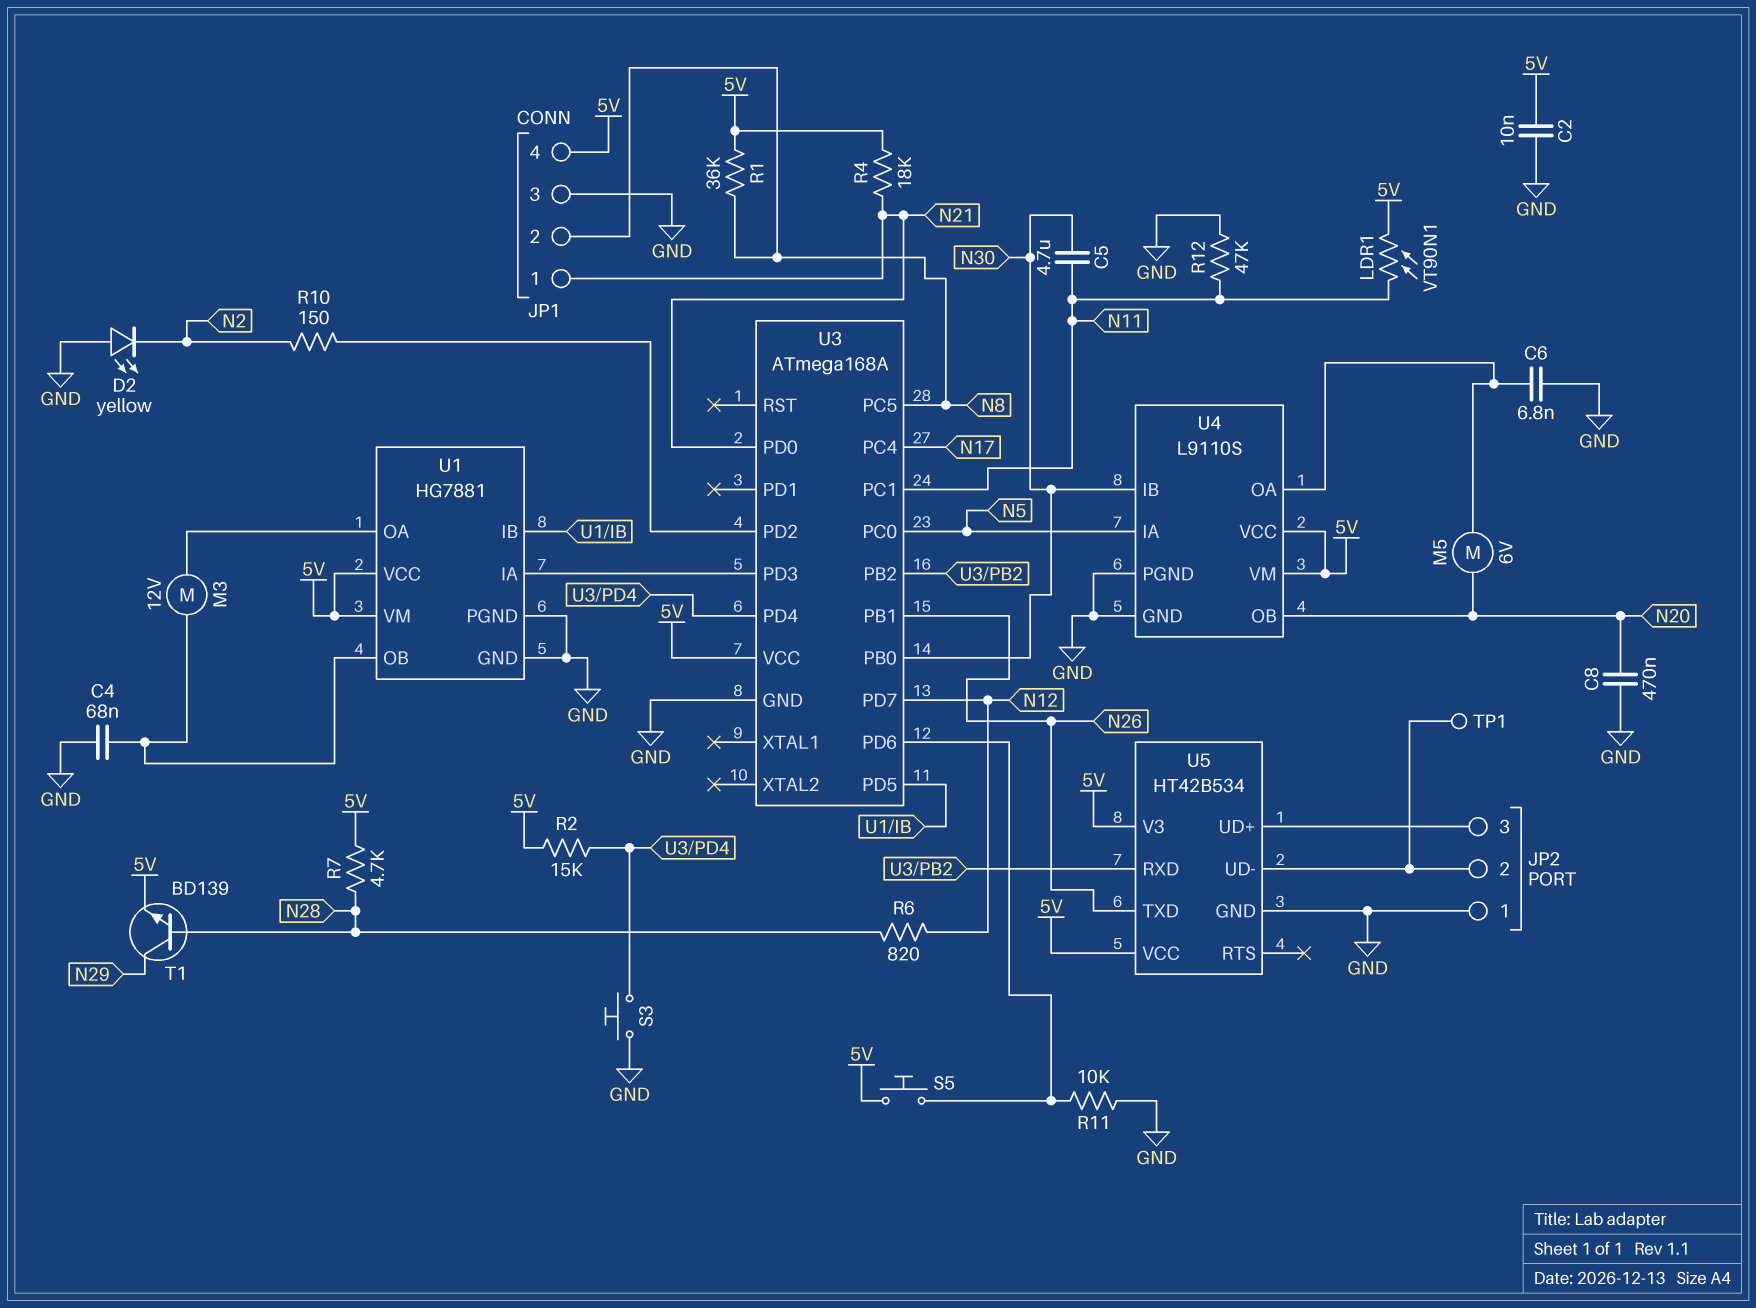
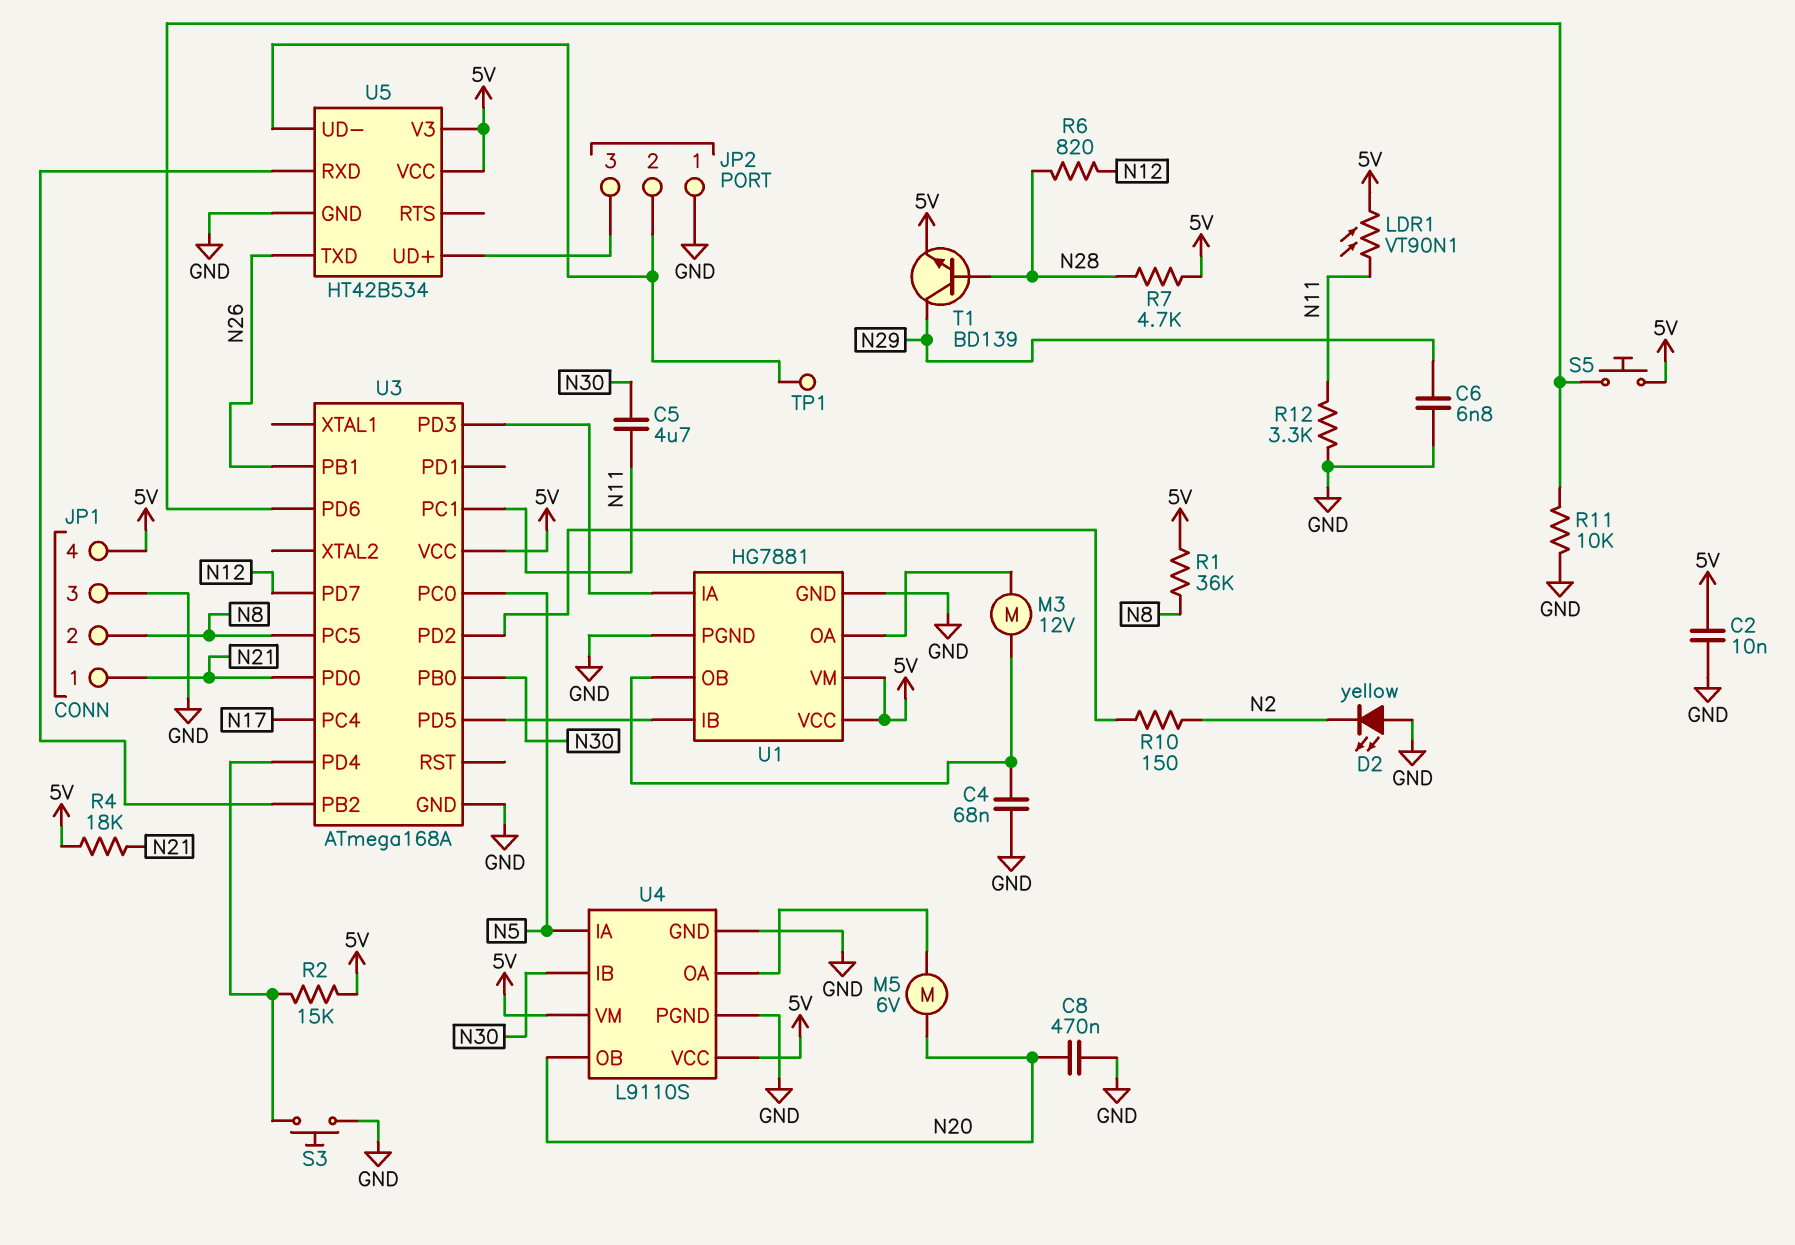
C6: 6.8nF (GND, U4/OA) -> 6.8nF (GND, N29)
R12: 47k (GND, N11) -> 3.3k (GND, N11)

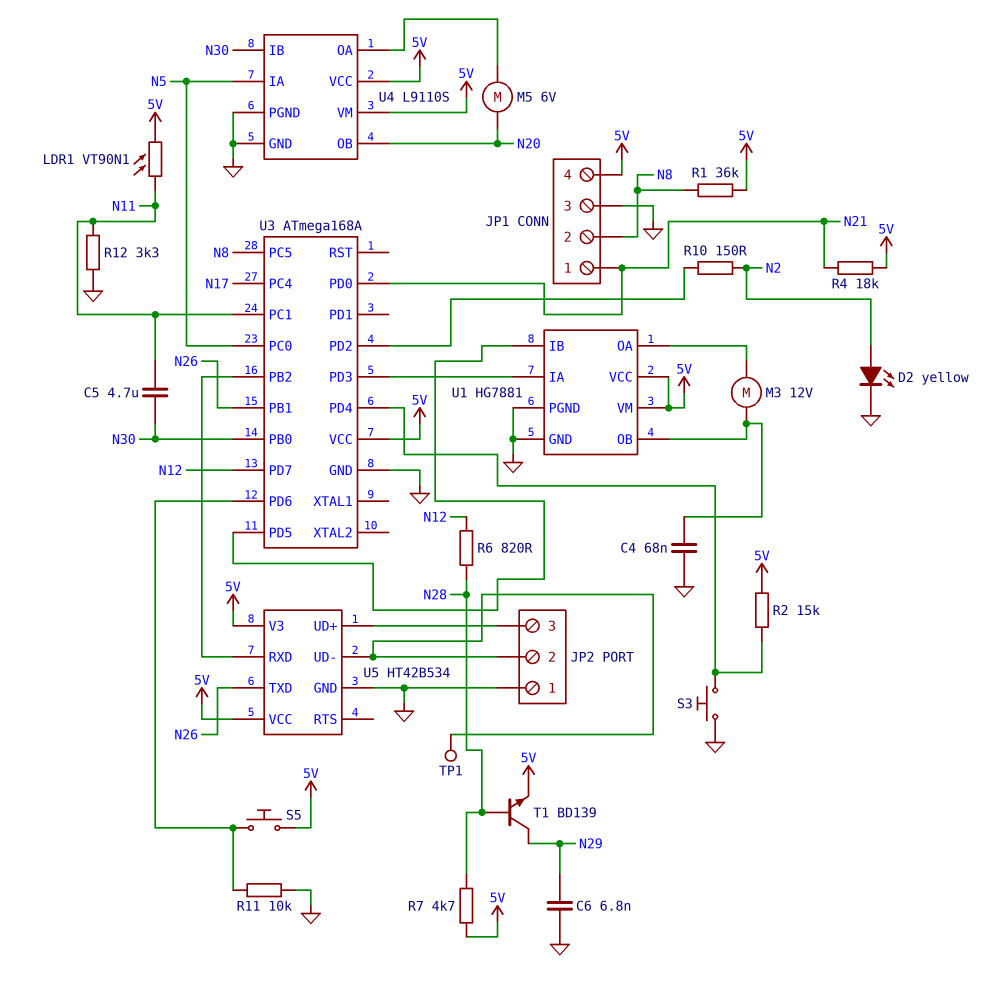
C2: 10nF (5V, GND) -> none
C8: 470nF (GND, N20) -> none
D2: LED yellow (A GND, K N2) -> LED yellow (A N2, K GND)

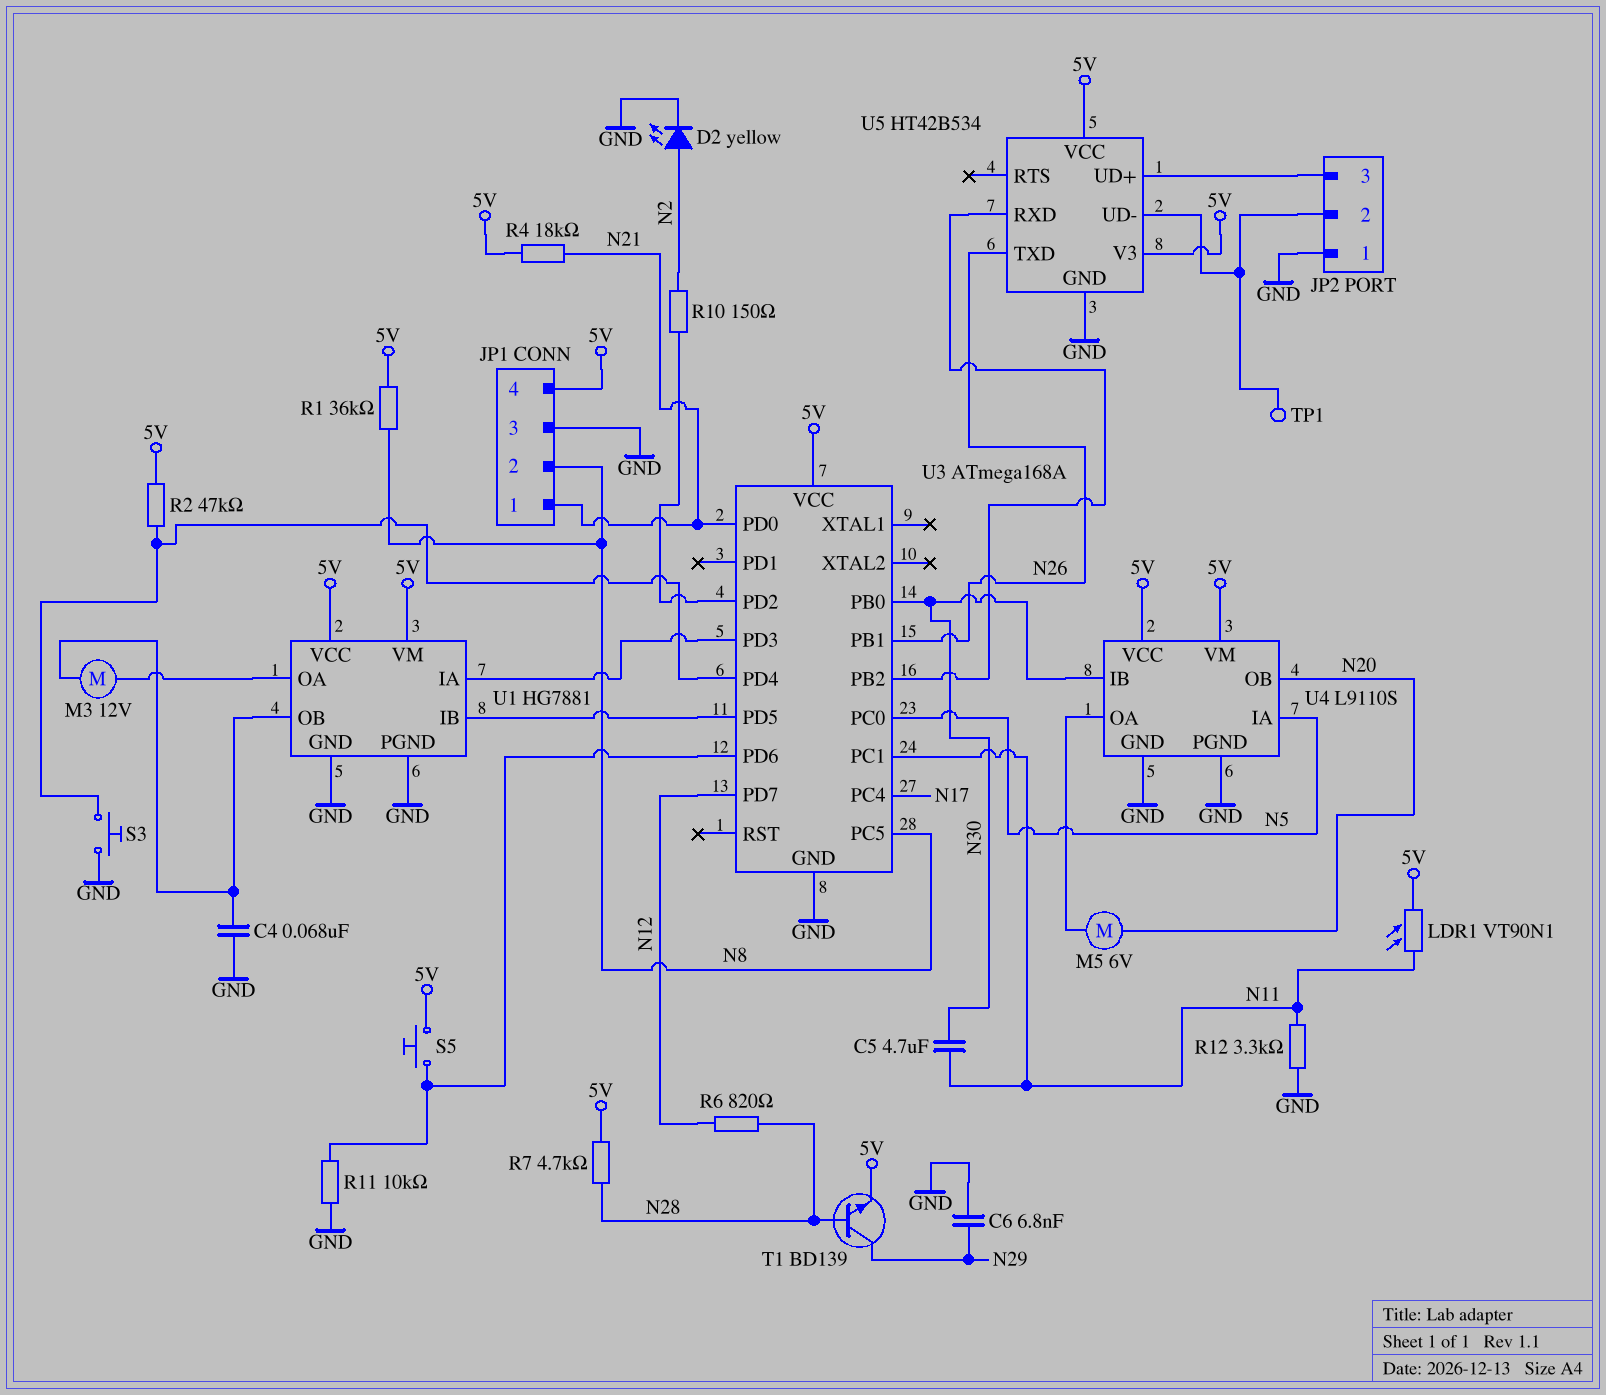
R2: 15k (5V, U3/PD4) -> 47k (5V, U3/PD4)

